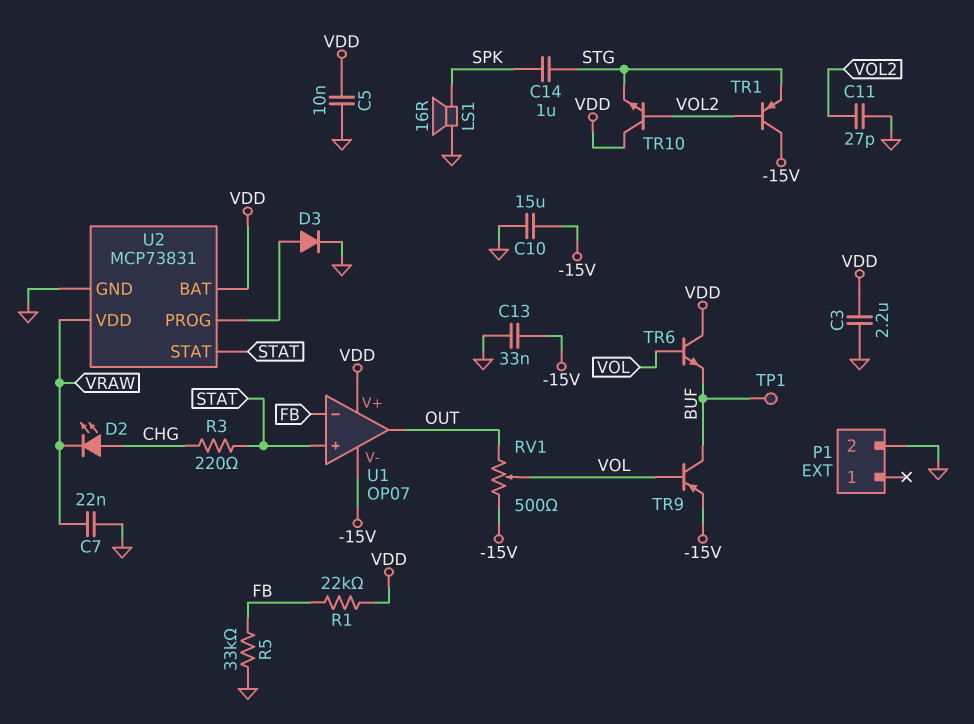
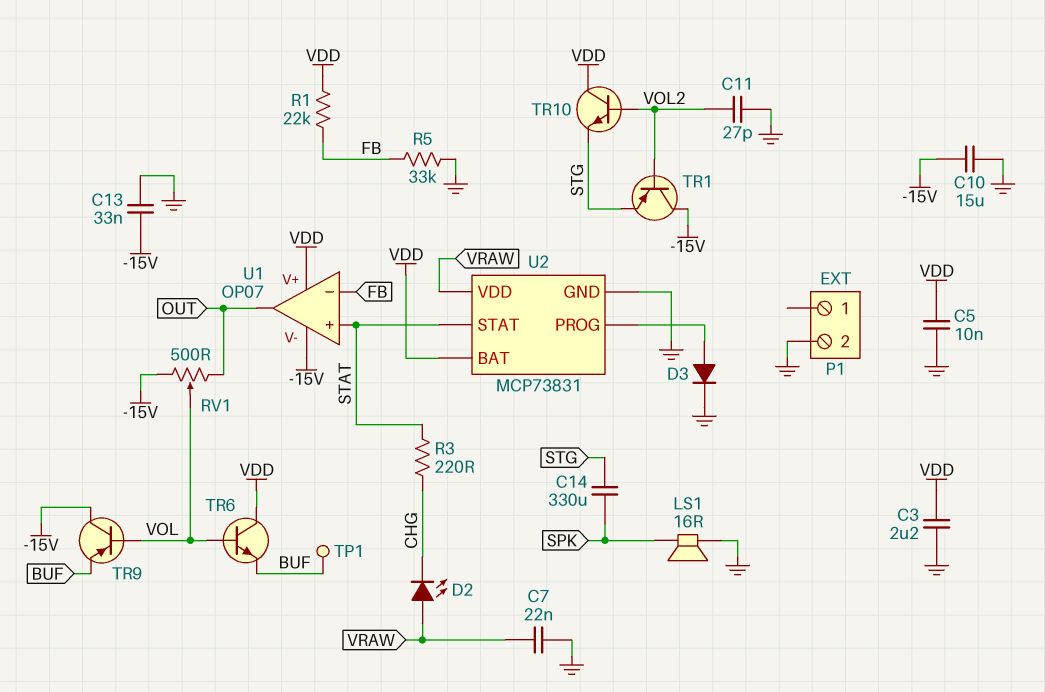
C14: 1uF (SPK, STG) -> 330uF (SPK, STG)
D2: LED (A CHG, K VRAW) -> LED (A VRAW, K CHG)
TR9: PNP (B VOL, C BUF, E -15V) -> PNP (B VOL, C -15V, E BUF)

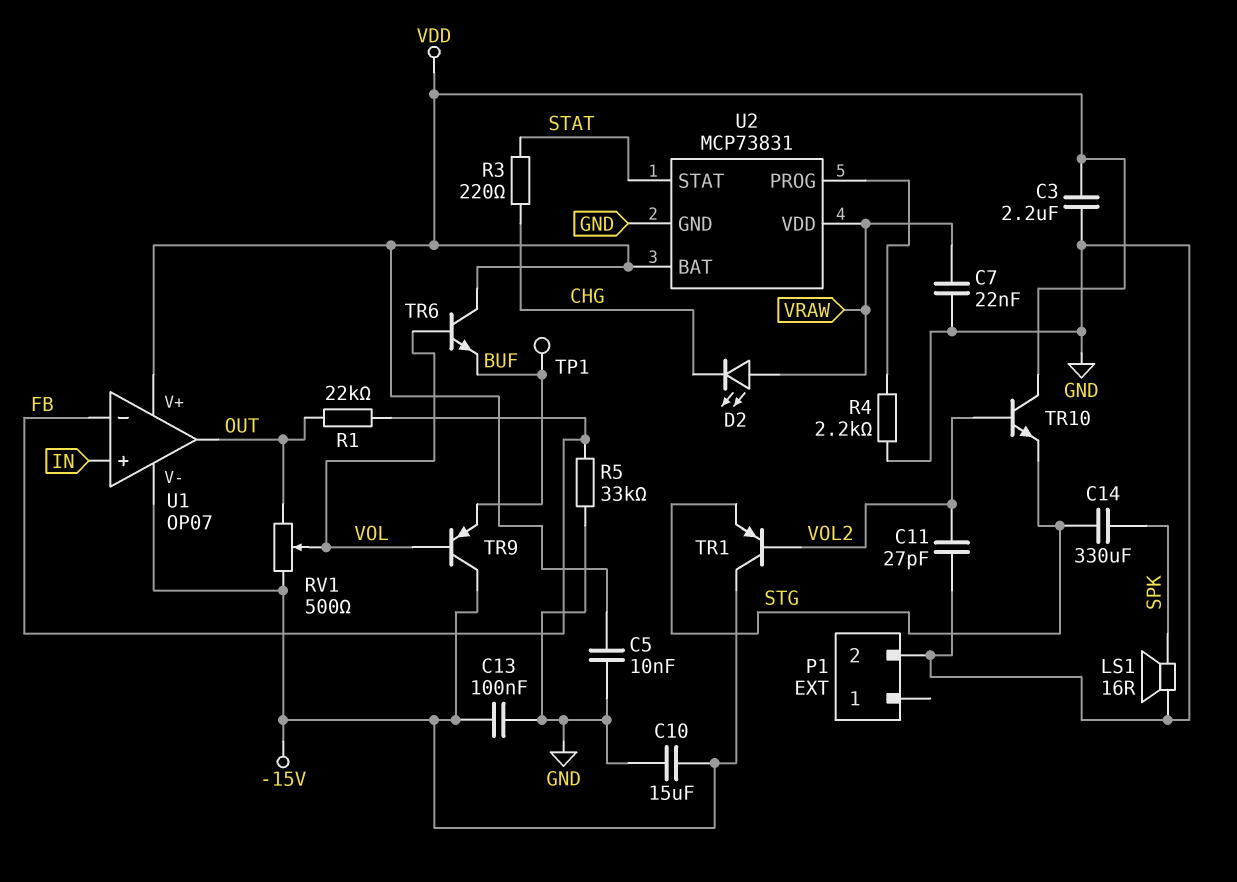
C13: 33nF (-15V, GND) -> 100nF (-15V, GND)
D3: diode (A U2/PROG, K GND) -> none
R1: 22k (FB, VDD) -> 22k (FB, OUT)
R4: none -> 2.2k (GND, U2/PROG)
U1 pin in+: STAT -> IN

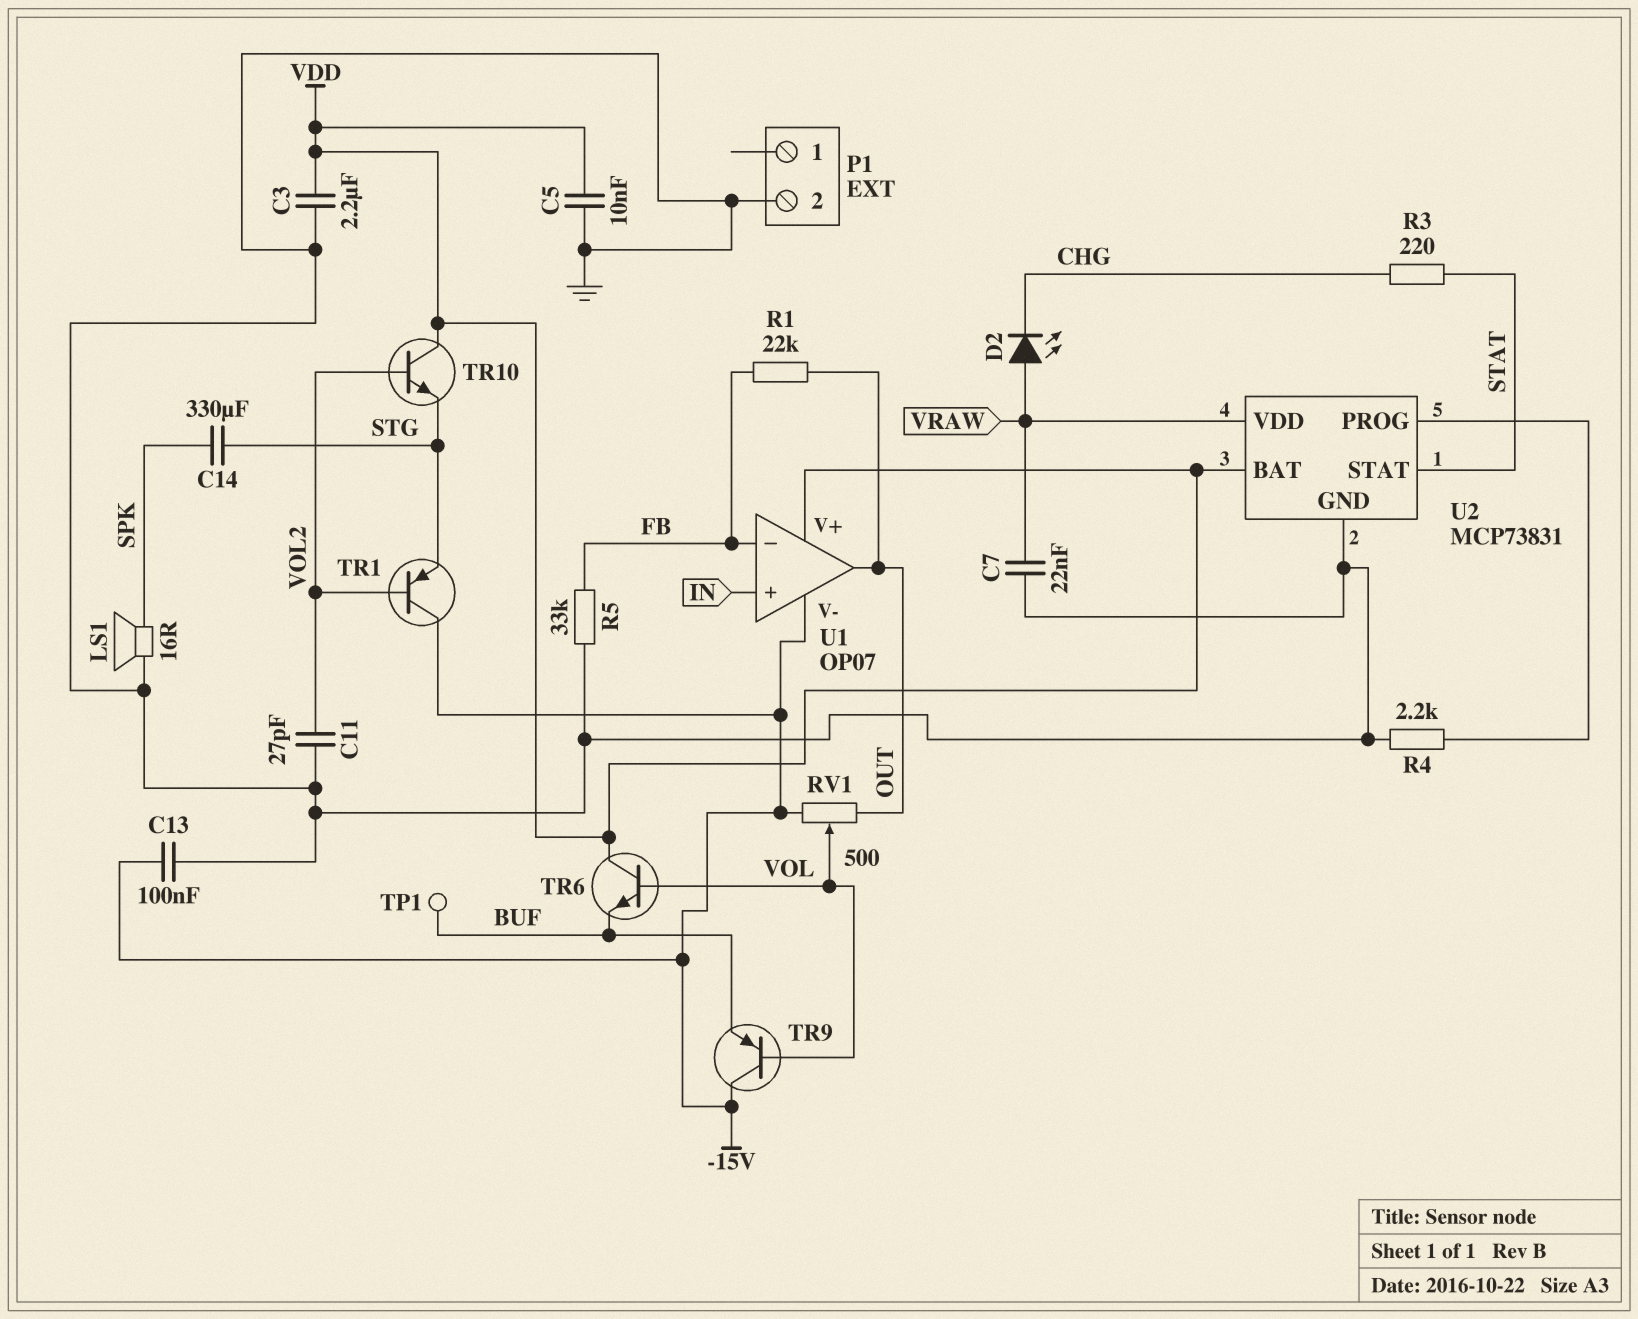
C10: 15uF (-15V, GND) -> none

